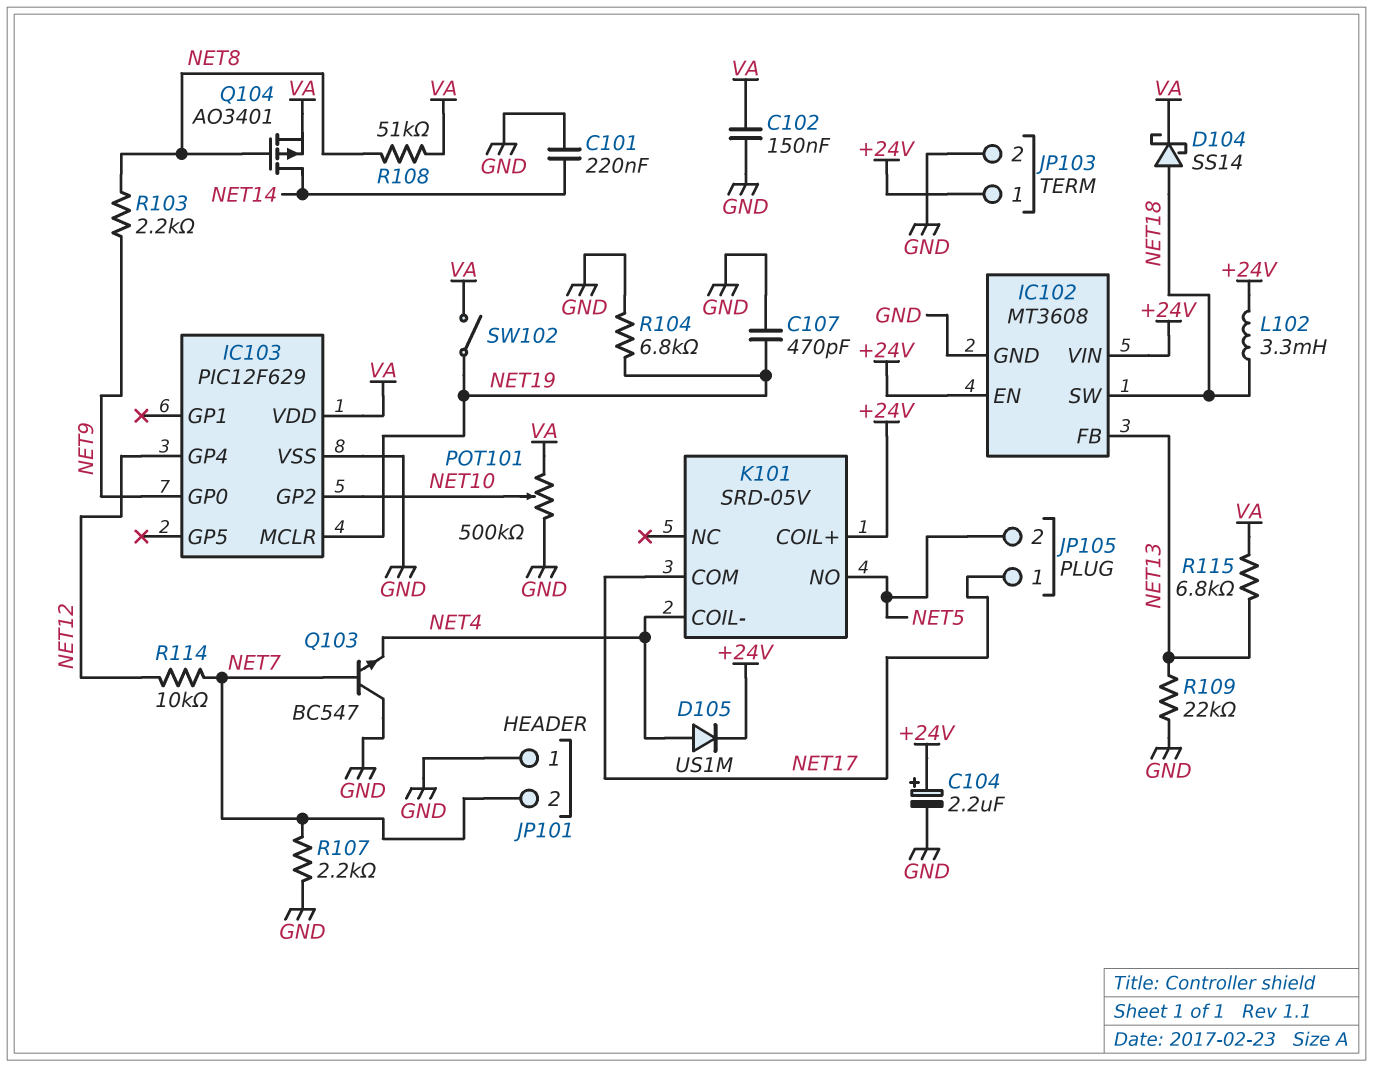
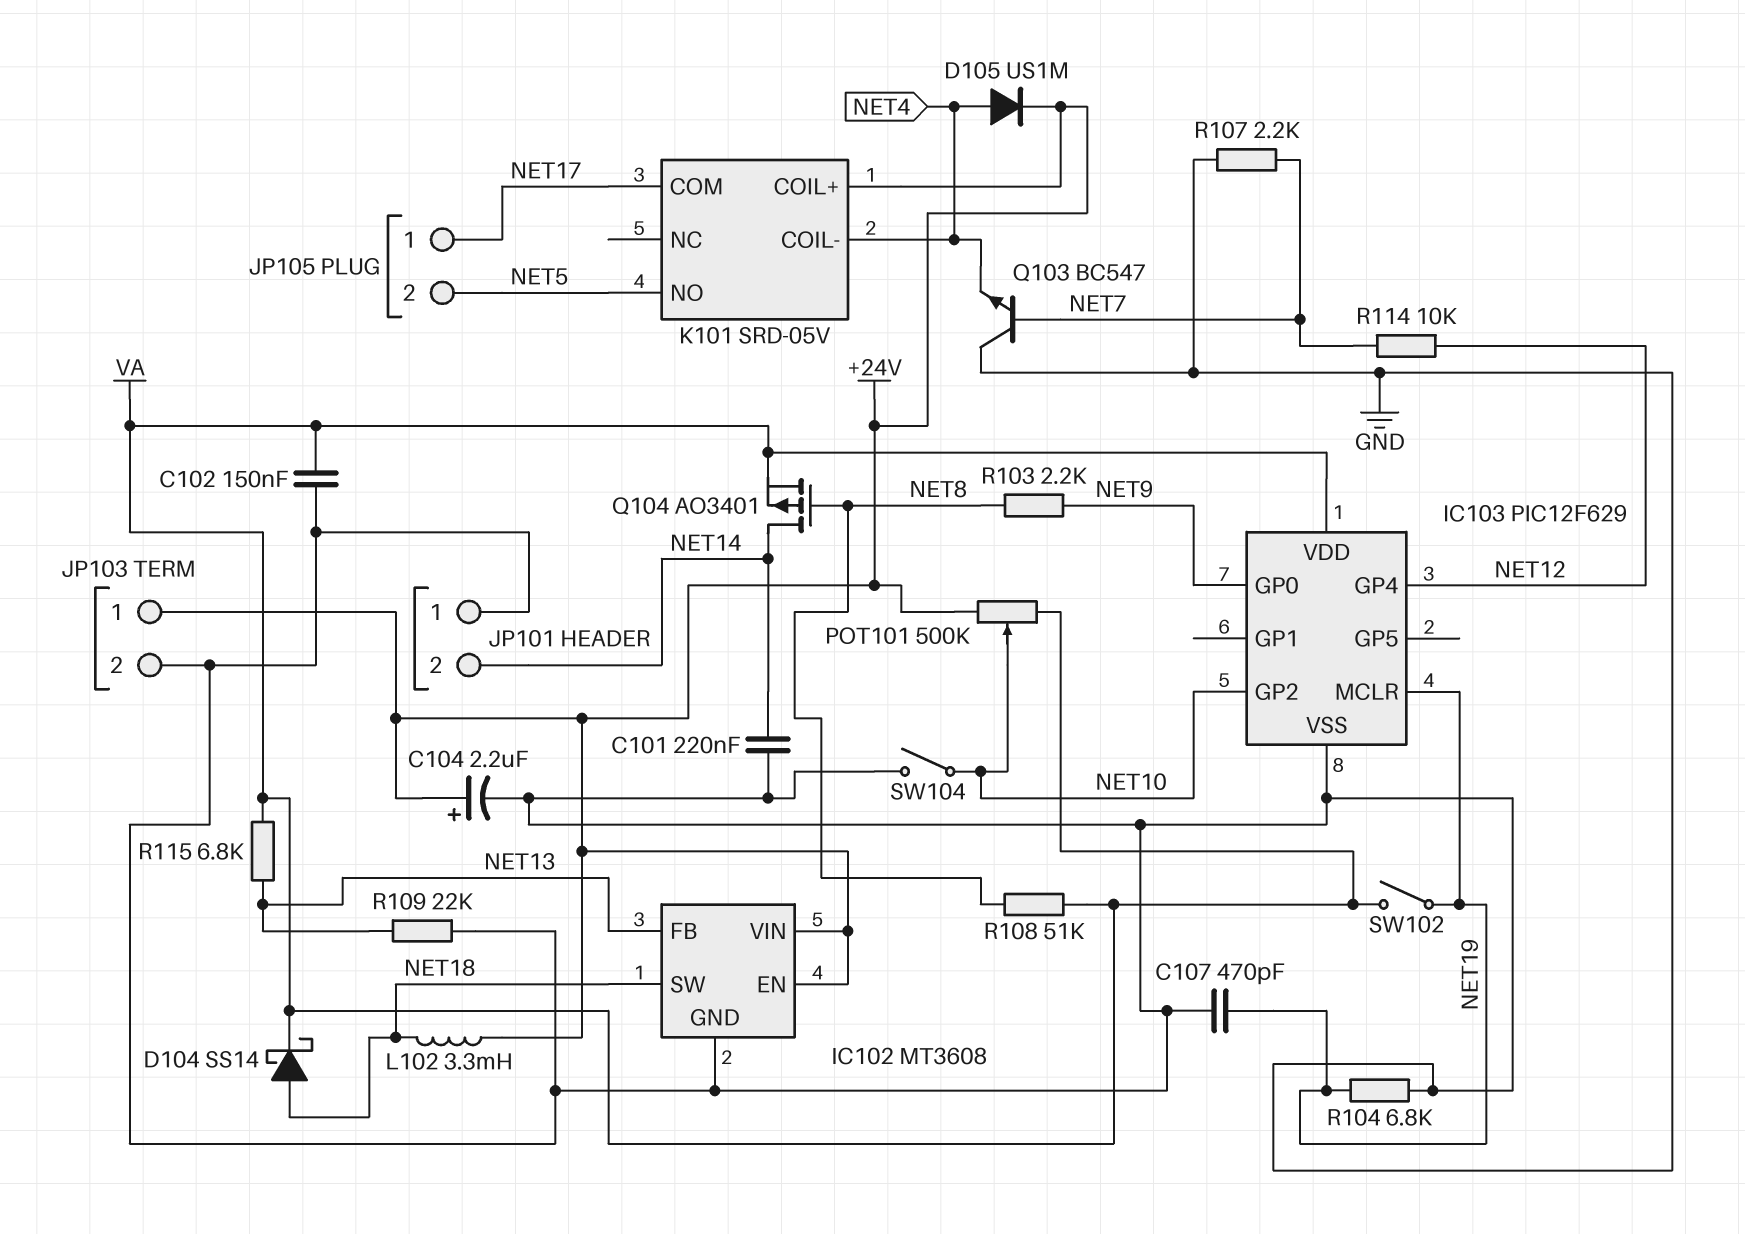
JP101 pin 2: NET7 -> NET14
POT101: 500k (GND, VA, wiper NET10) -> 500k (+24V, VA, wiper NET10)
SW104: none -> switch (GND, NET10)

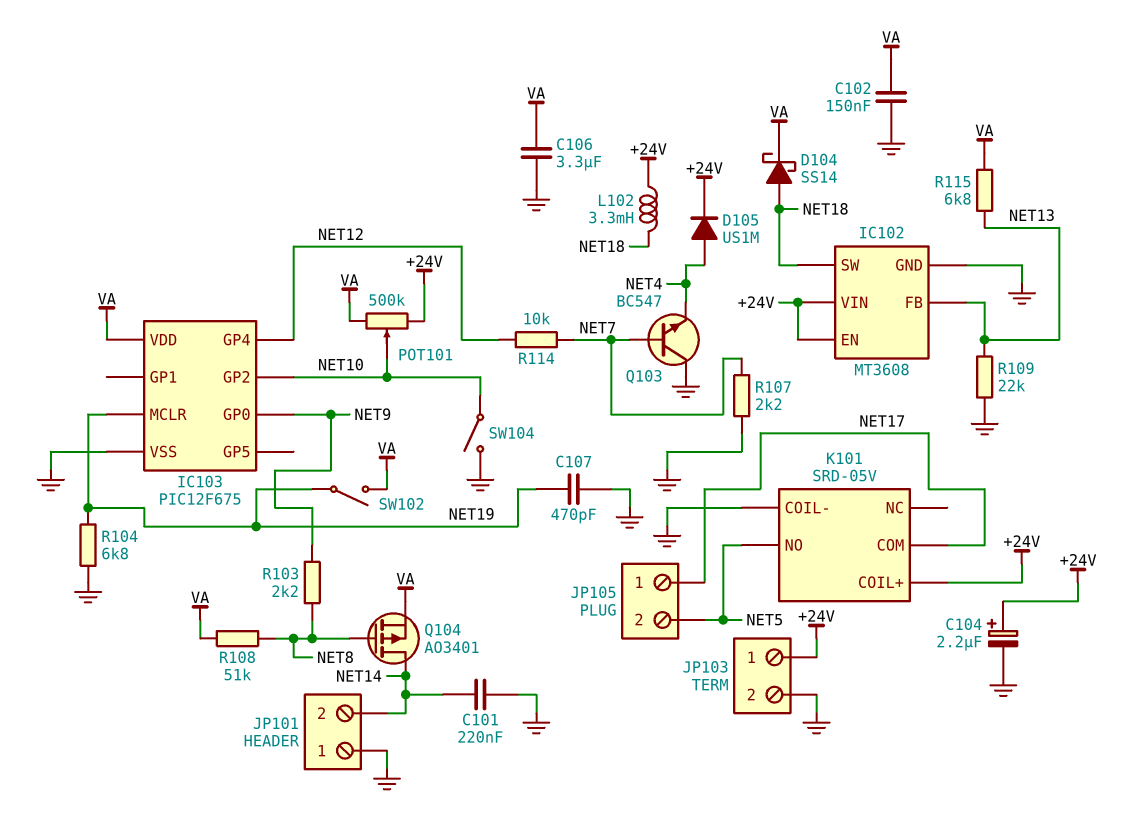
C106: none -> 3.3uF (GND, VA)
IC103: PIC12F629 -> PIC12F675
K101 pin COIL-: NET4 -> GND

